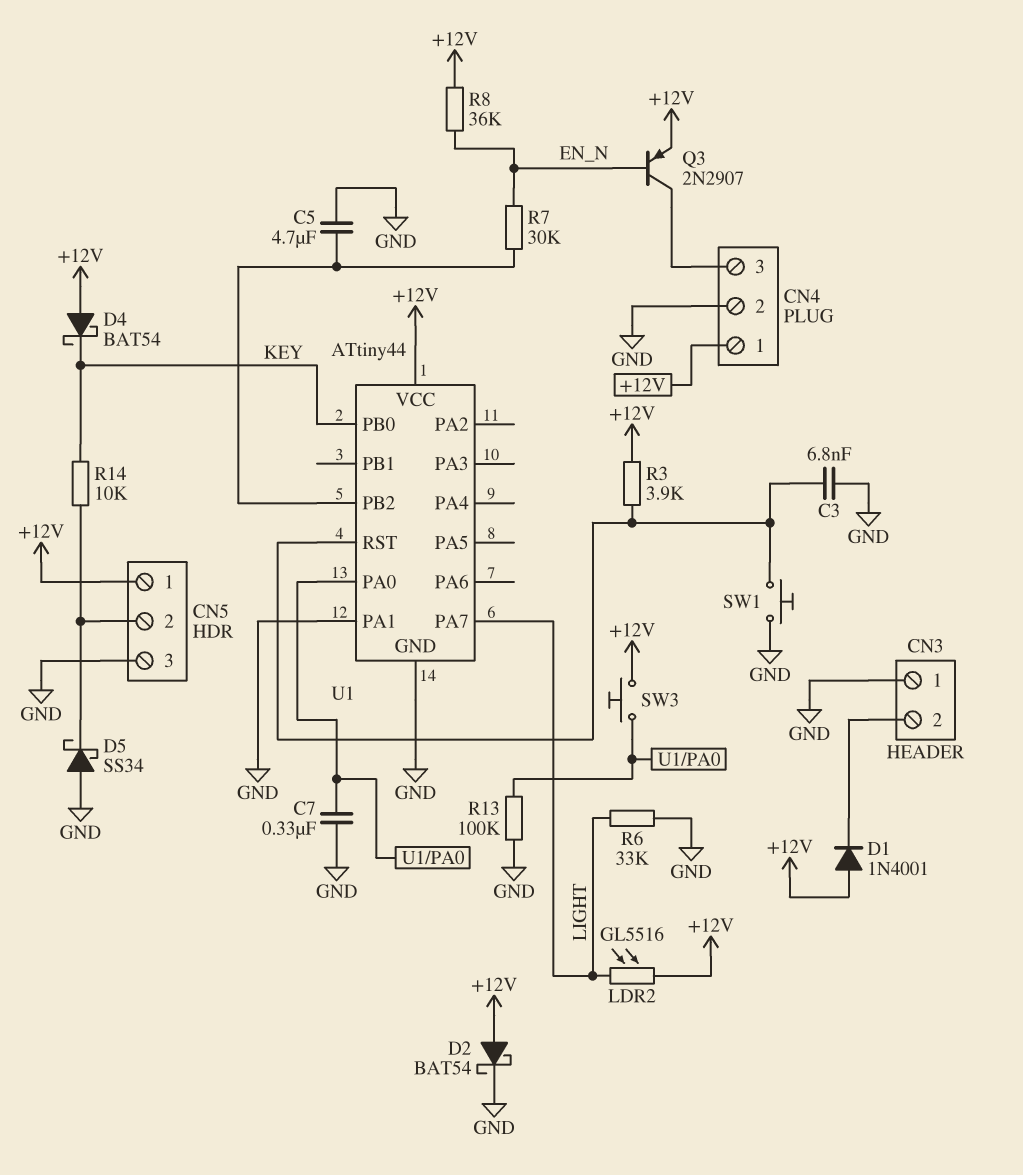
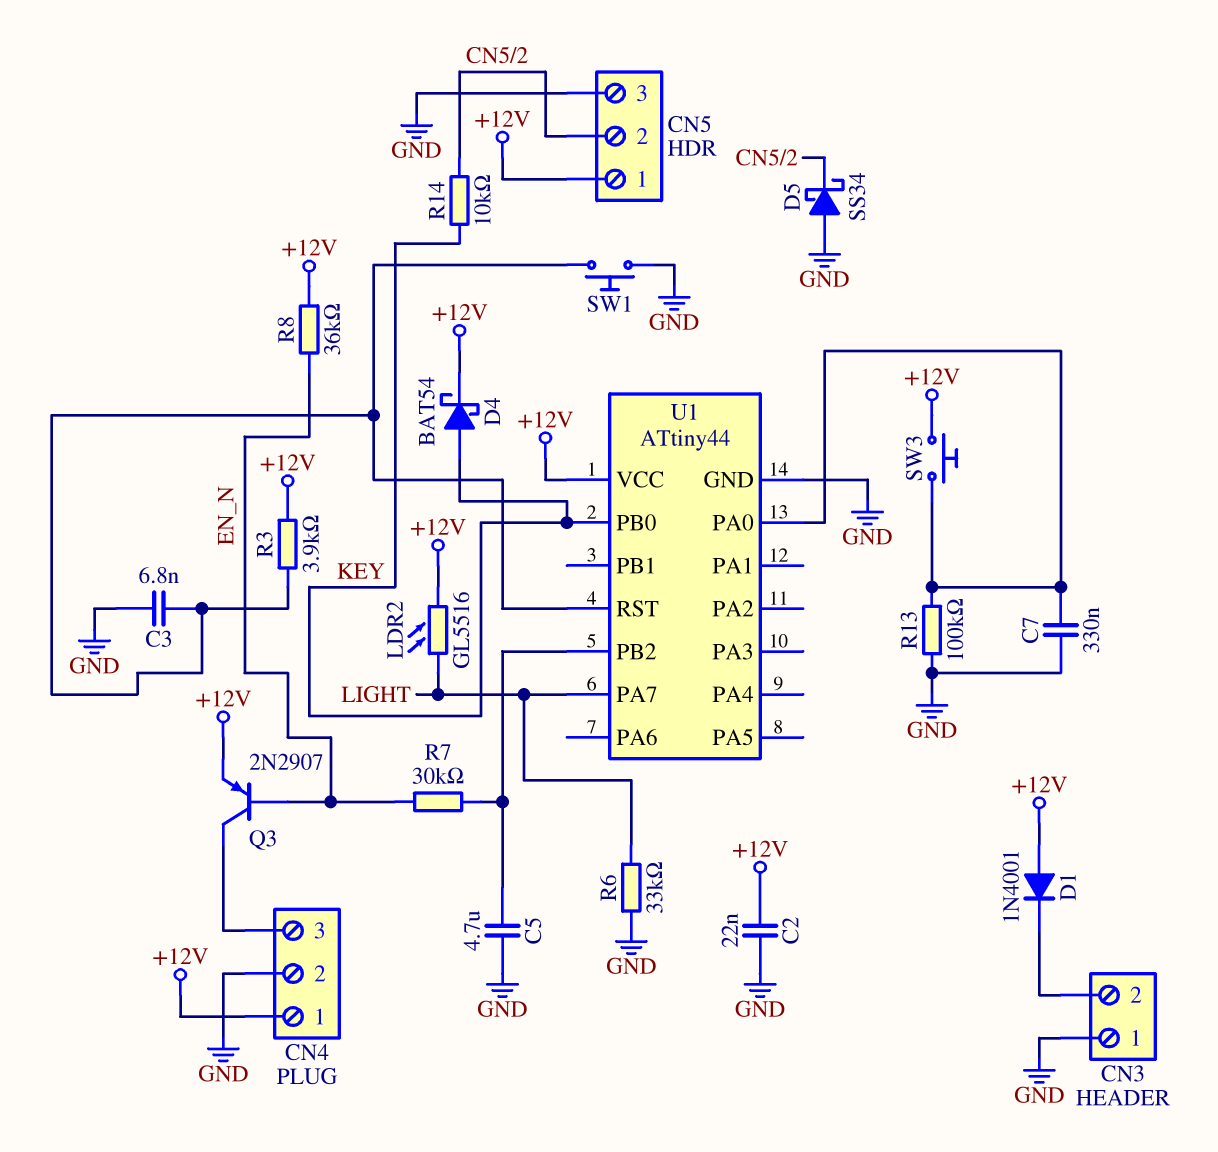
C2: none -> 22nF (+12V, GND)
D2: schottky BAT54 (A +12V, K GND) -> none
D4: schottky BAT54 (A +12V, K KEY) -> schottky BAT54 (A KEY, K +12V)
U1 pin PA1: GND -> none

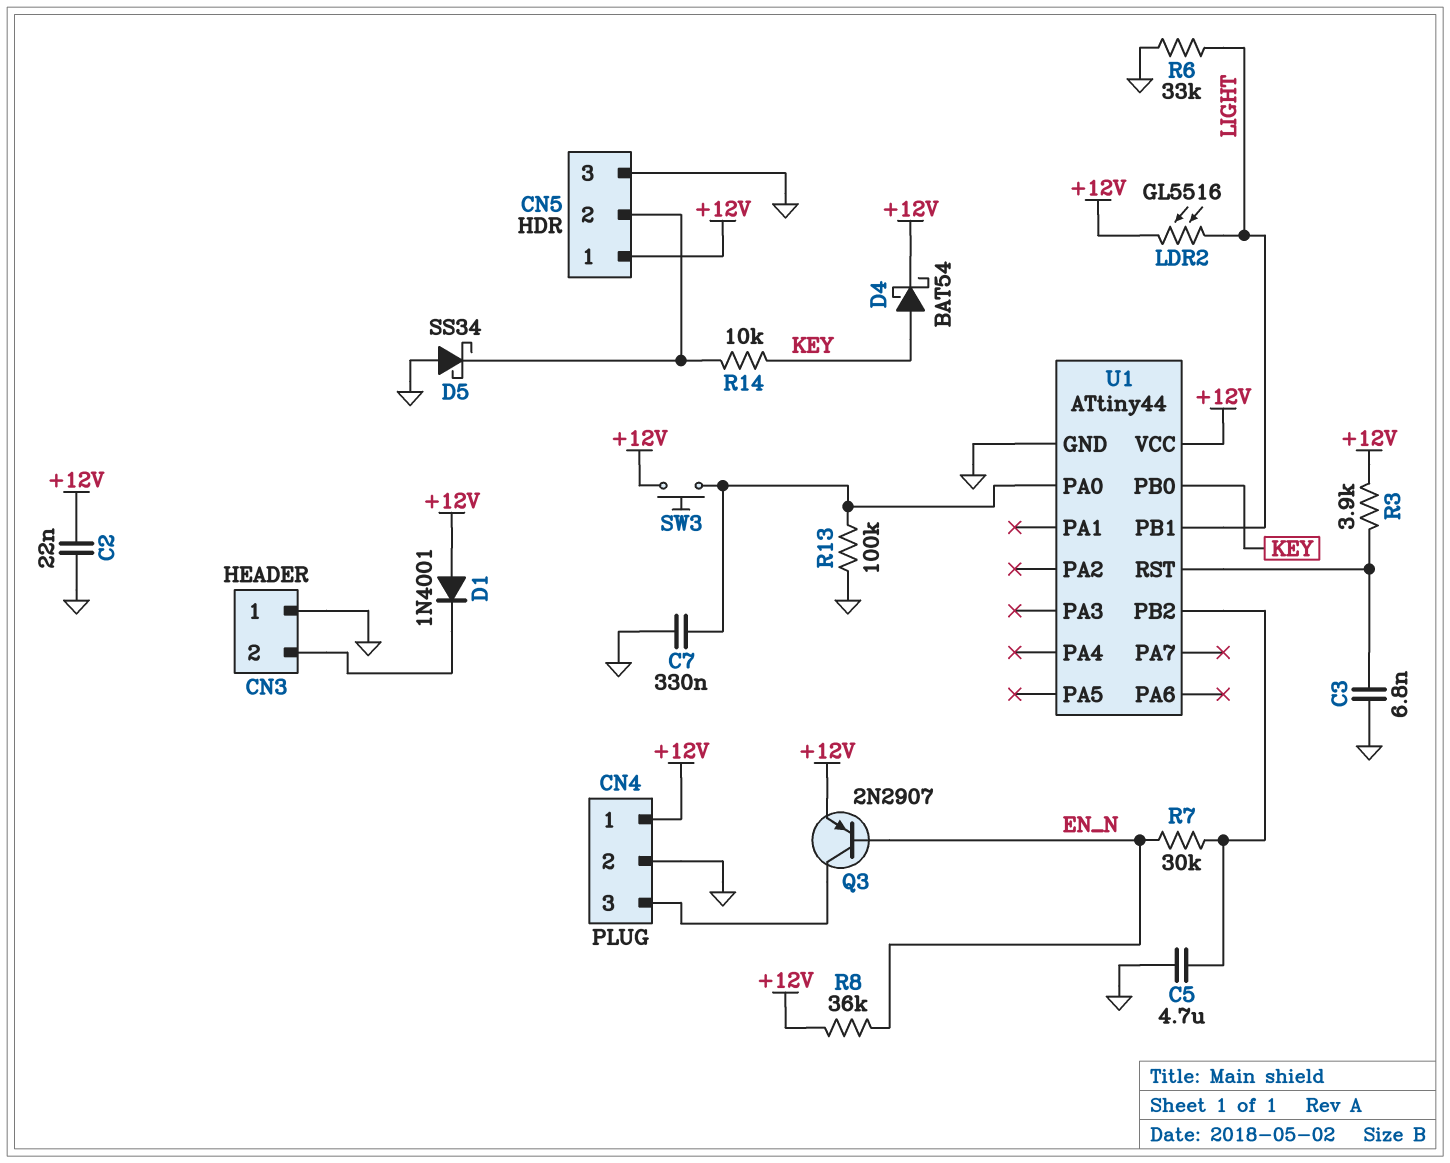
SW1: button (GND, U1/RST) -> none
U1 pin PA7: LIGHT -> none
U1 pin PB1: none -> LIGHT

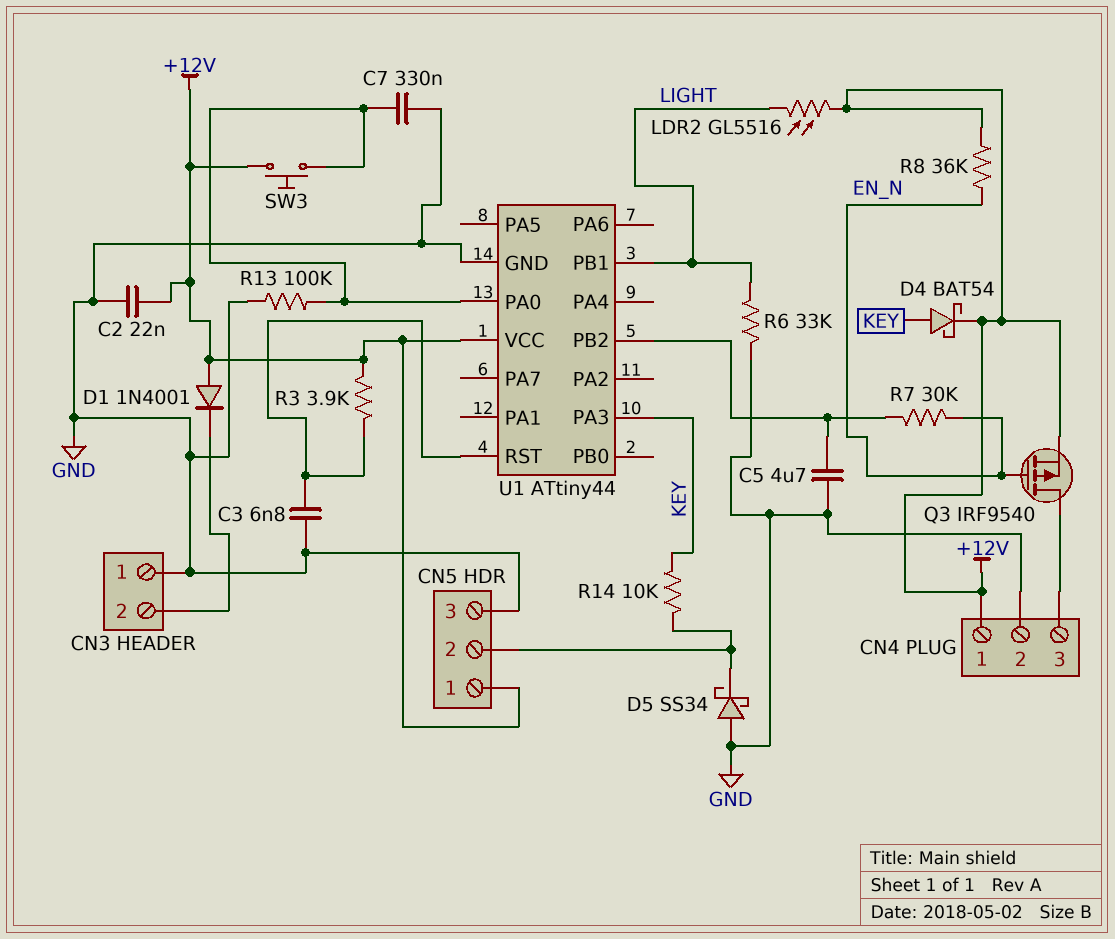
Q3: PNP 2N2907 (B EN_N, C CN4/3, E +12V) -> PMOS IRF9540 (G EN_N, D CN4/3, S +12V)
U1 pin PA3: none -> KEY
U1 pin PB0: KEY -> none

